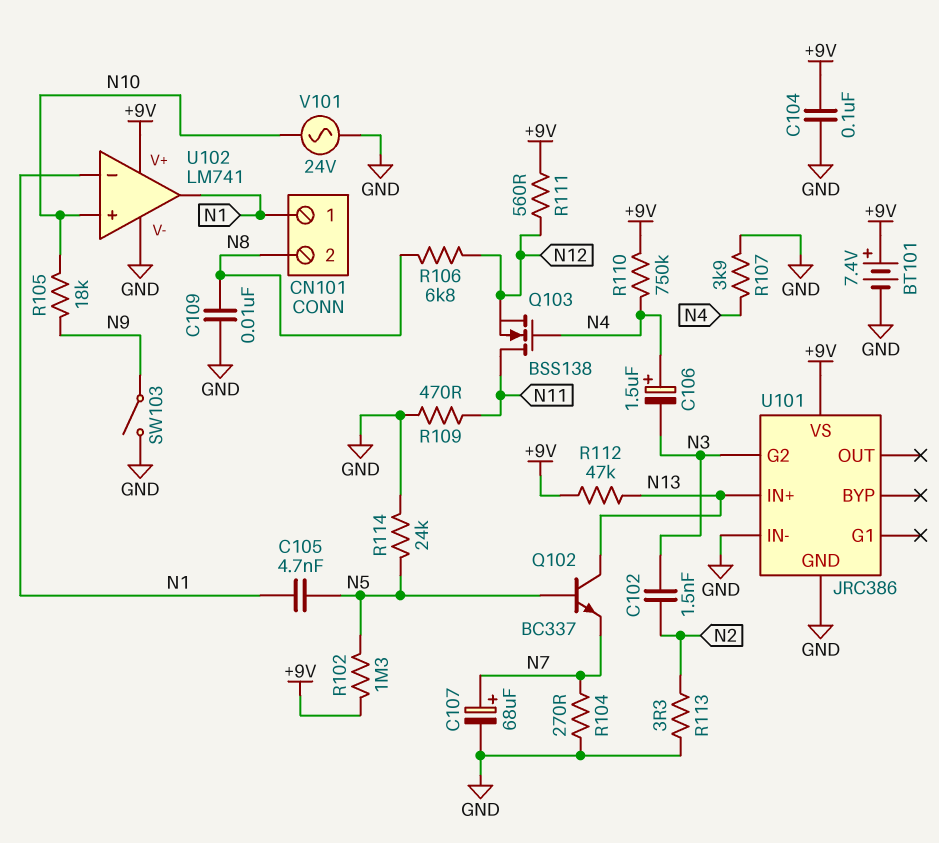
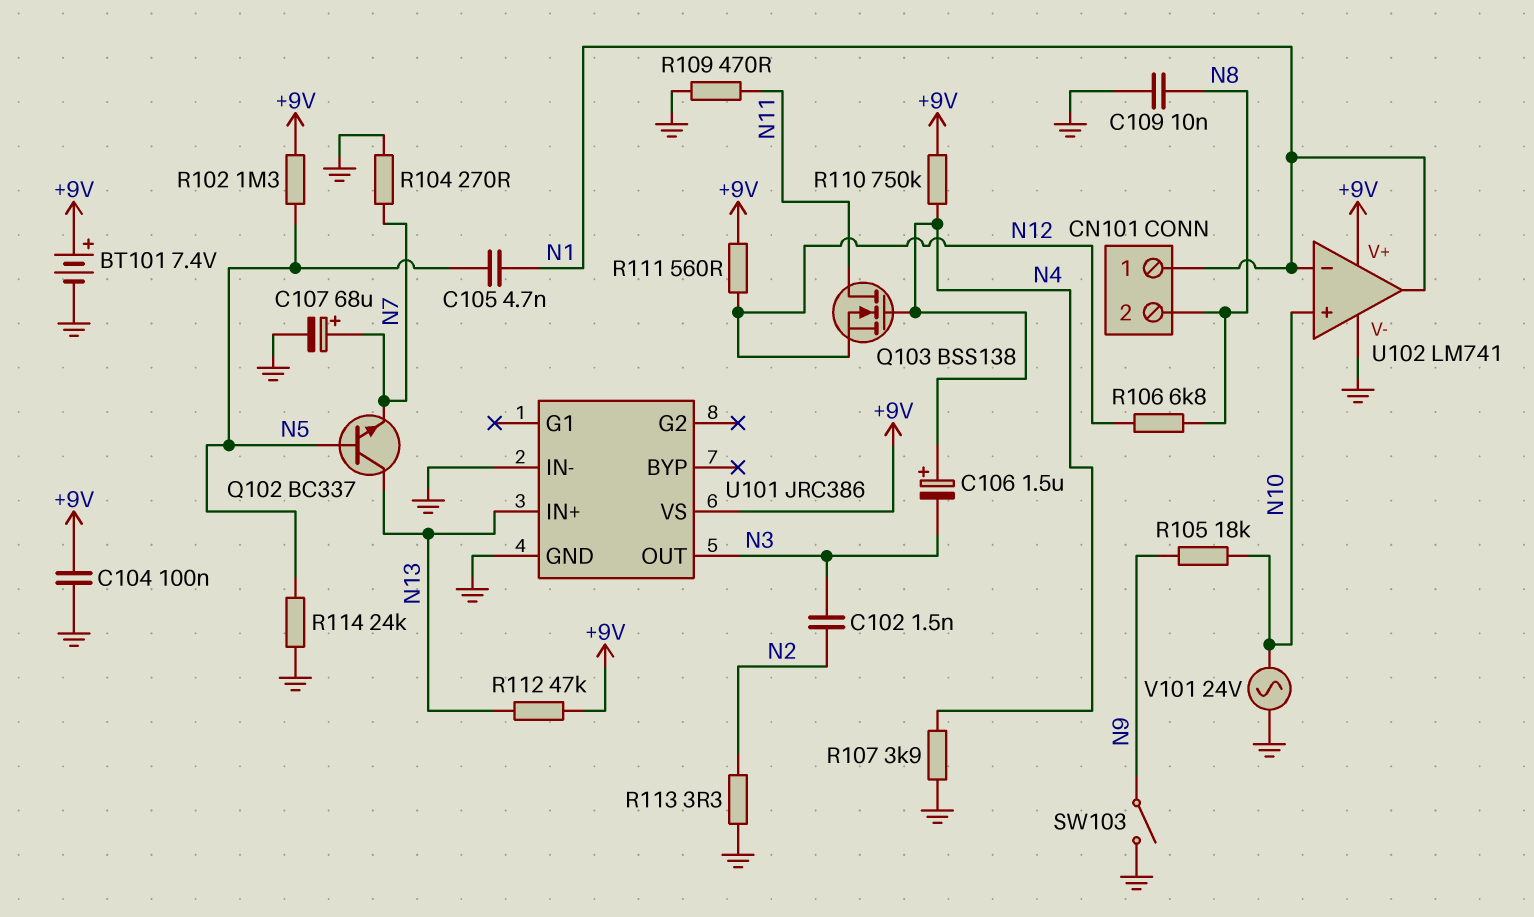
U101 pin G2: N3 -> none
U101 pin OUT: none -> N3

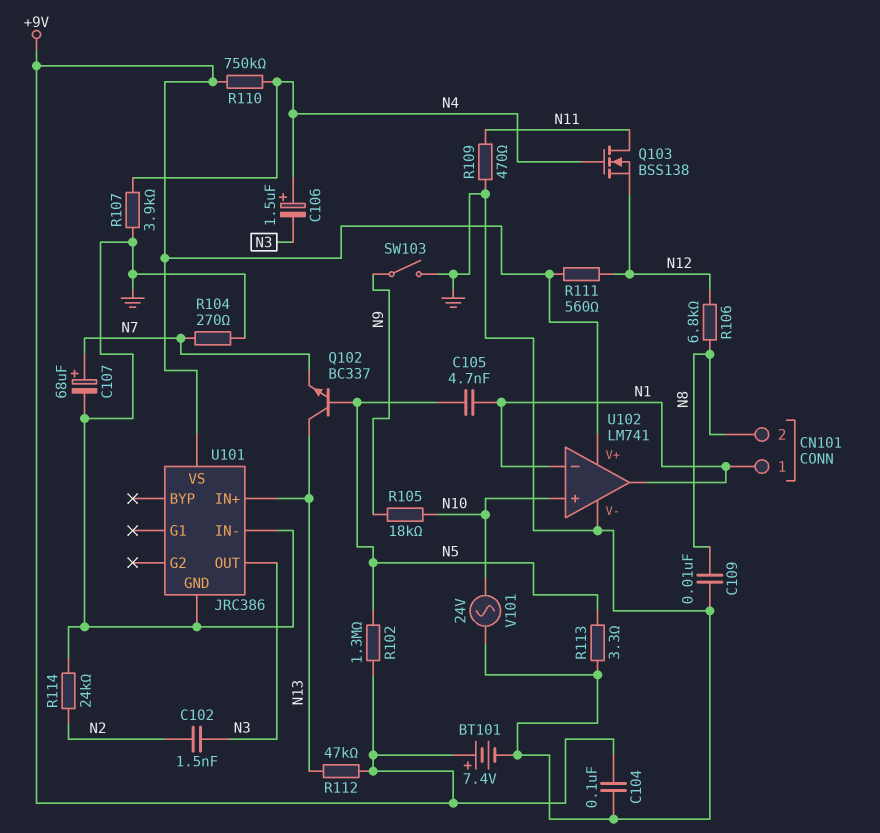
R113: 3.3 (GND, N2) -> 3.3 (GND, N5)
R114: 24k (GND, N5) -> 24k (GND, N2)

